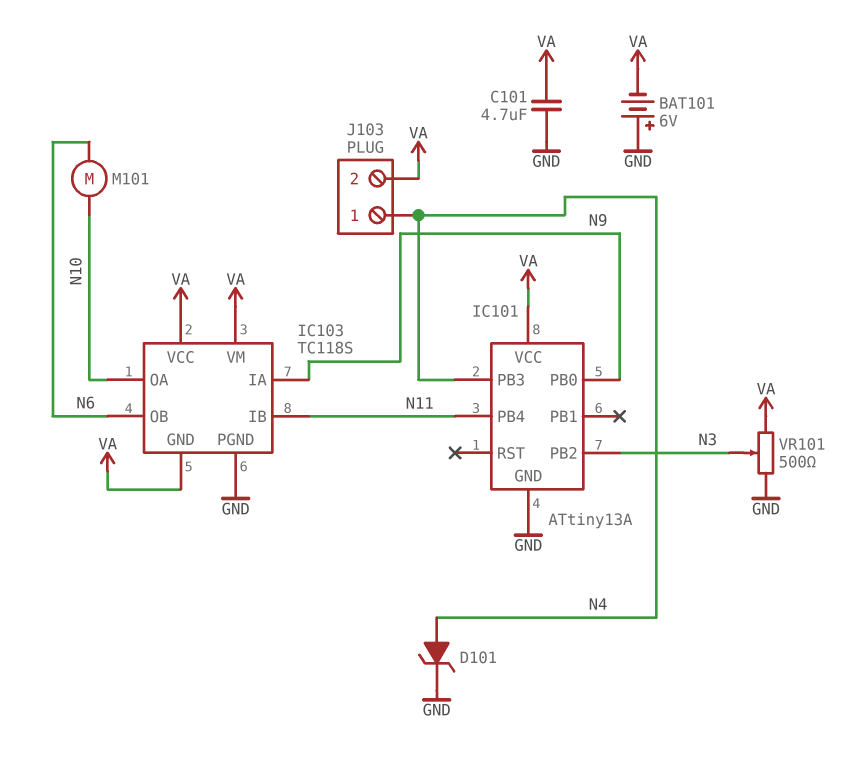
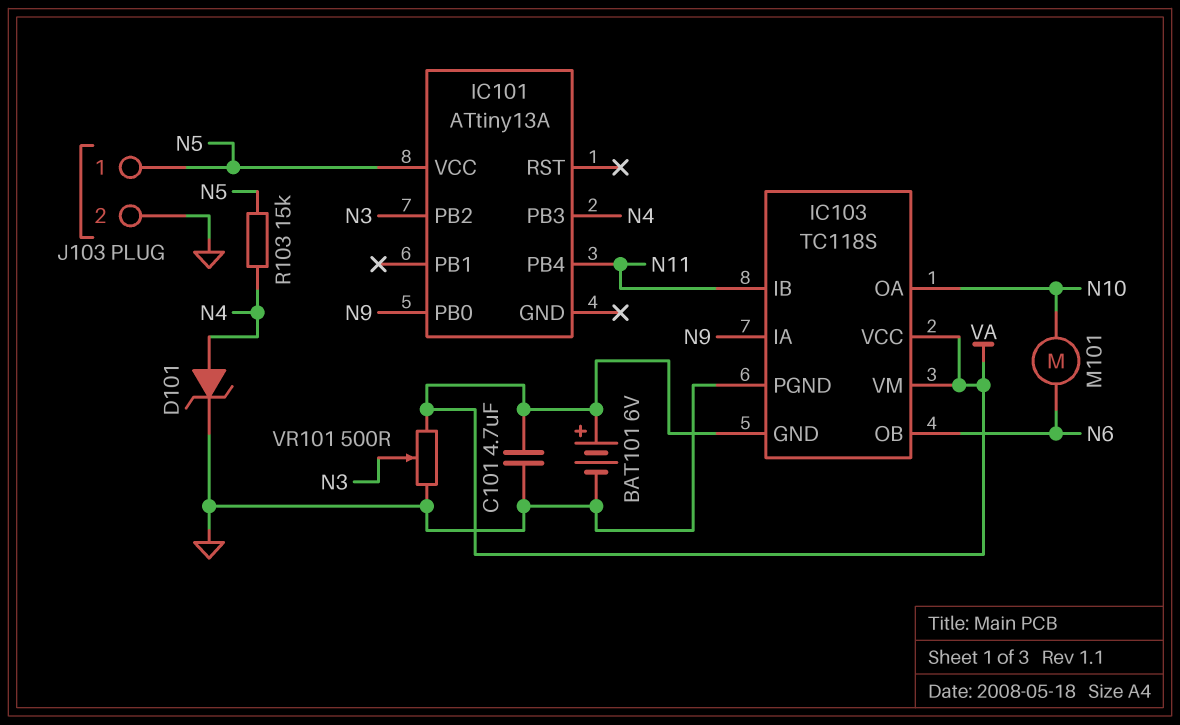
BAT101: 6V (plus GND, minus VA) -> 6V (plus VA, minus GND)
IC101 pin GND: GND -> none
IC101 pin VCC: VA -> N5
J103 pin 1: N4 -> N5
J103 pin 2: VA -> GND
R103: none -> 15k (N4, N5)

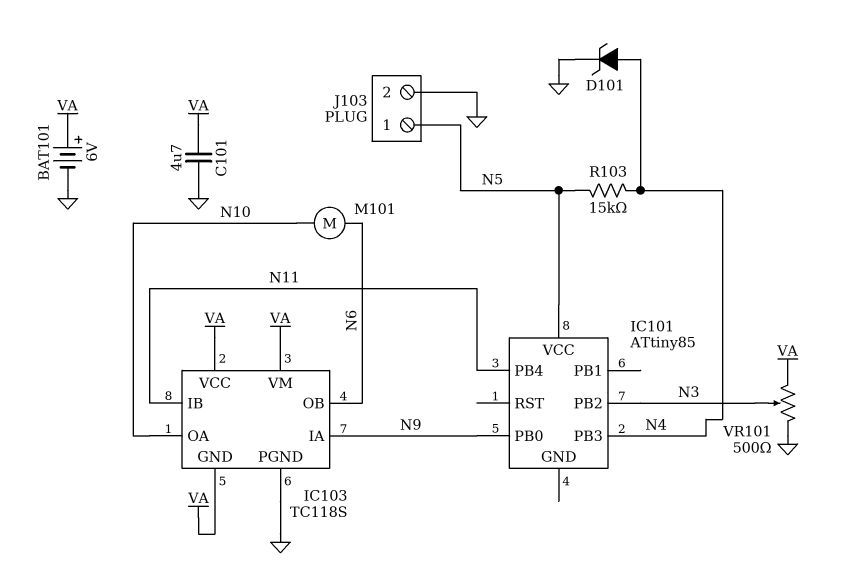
IC101: ATtiny13A -> ATtiny85

